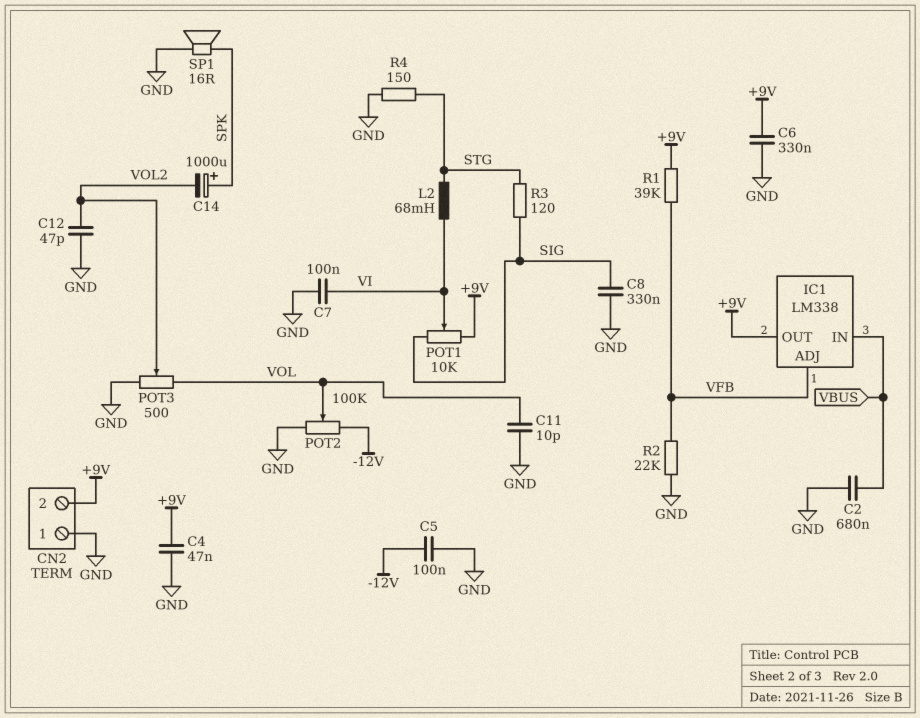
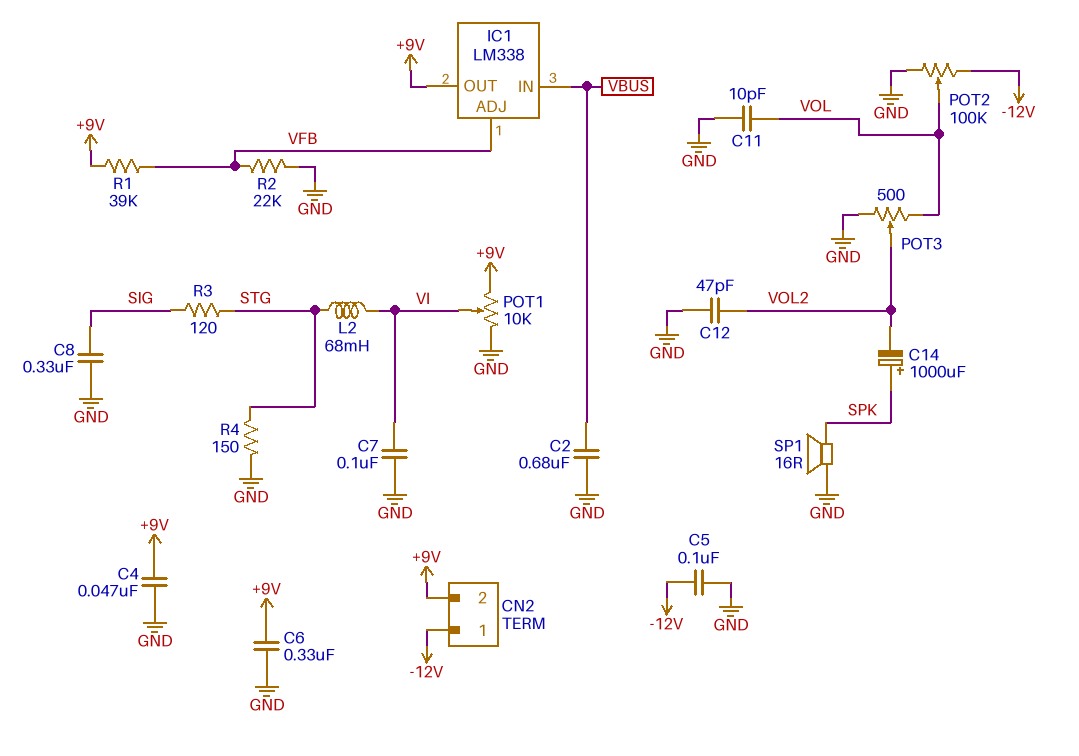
CN2 pin 1: GND -> -12V
POT1: 10k (+9V, SIG, wiper VI) -> 10k (+9V, GND, wiper VI)

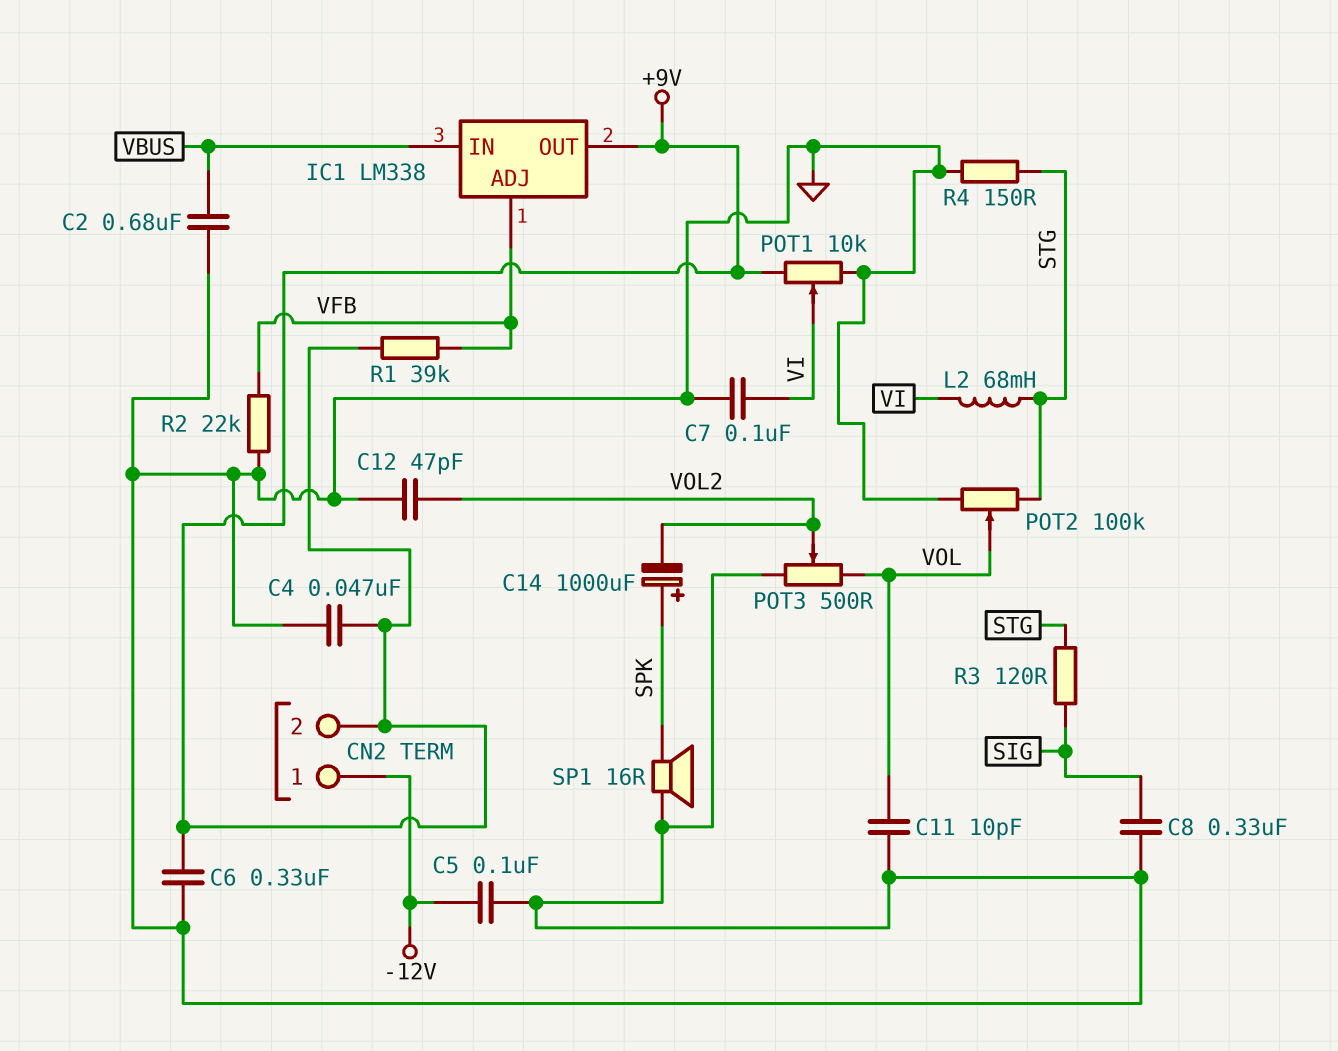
POT2: 100k (-12V, GND, wiper VOL) -> 100k (GND, STG, wiper VOL)

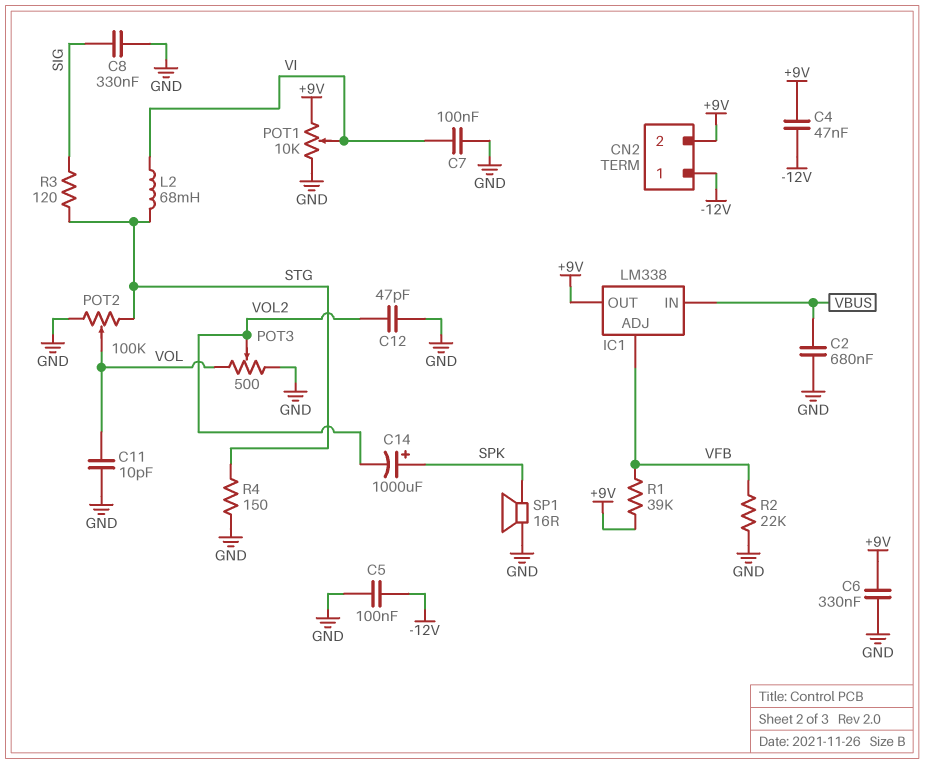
C4: 47nF (+9V, GND) -> 47nF (+9V, -12V)

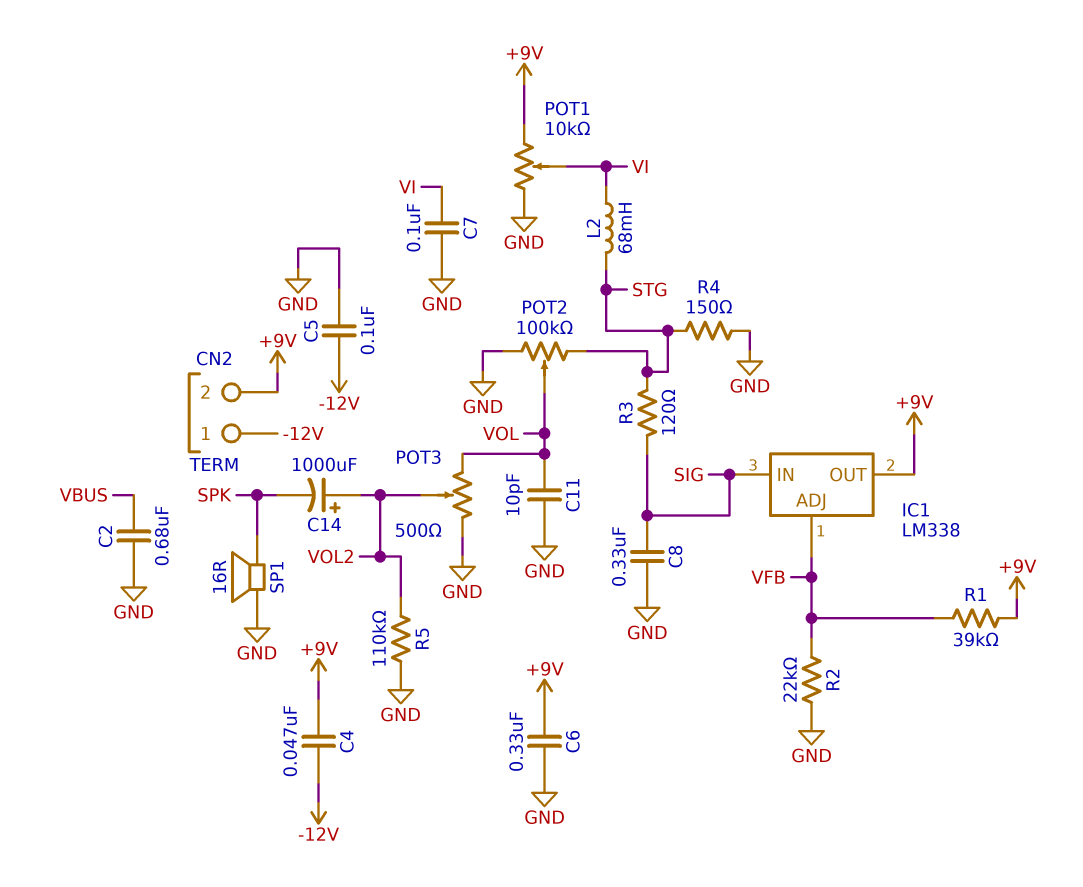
C12: 47pF (GND, VOL2) -> none
C14: 1000uF (plus SPK, minus VOL2) -> 1000uF (plus VOL2, minus SPK)
IC1 pin IN: VBUS -> SIG
R5: none -> 110k (GND, VOL2)

